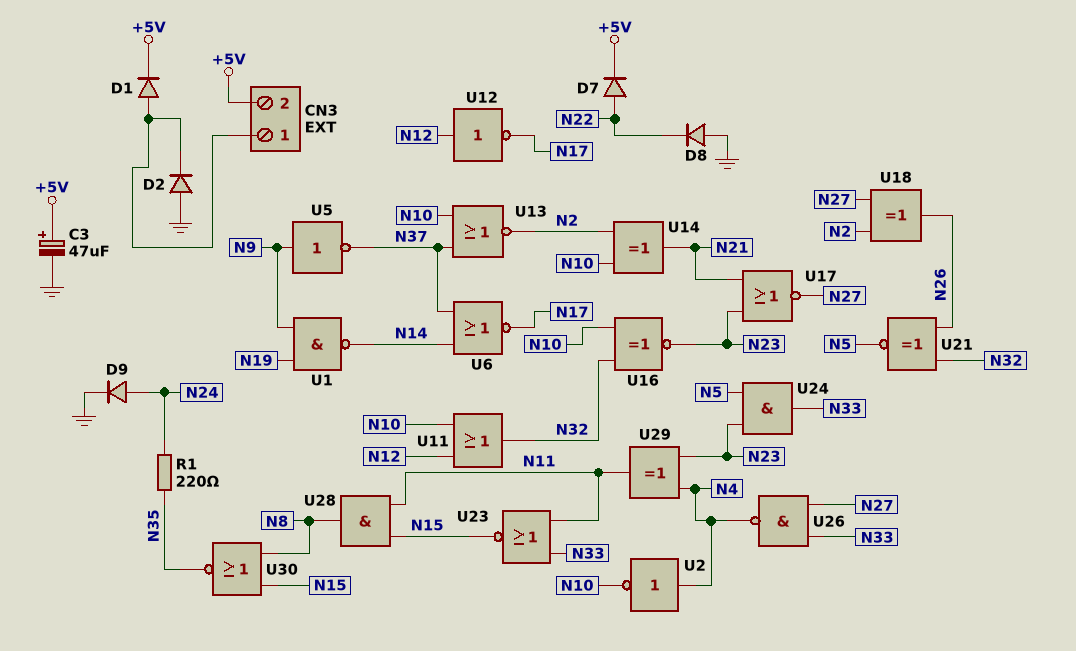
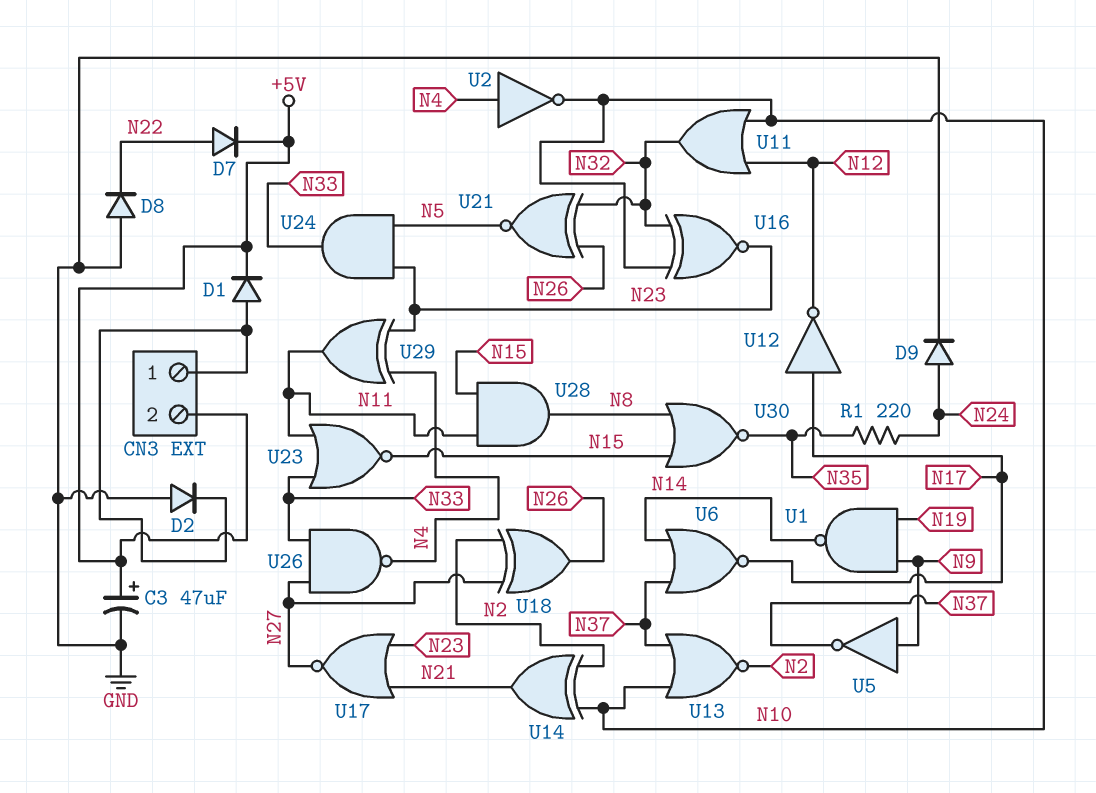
U12: NOT (in N12, out N17) -> NOT (in N17, out N12)

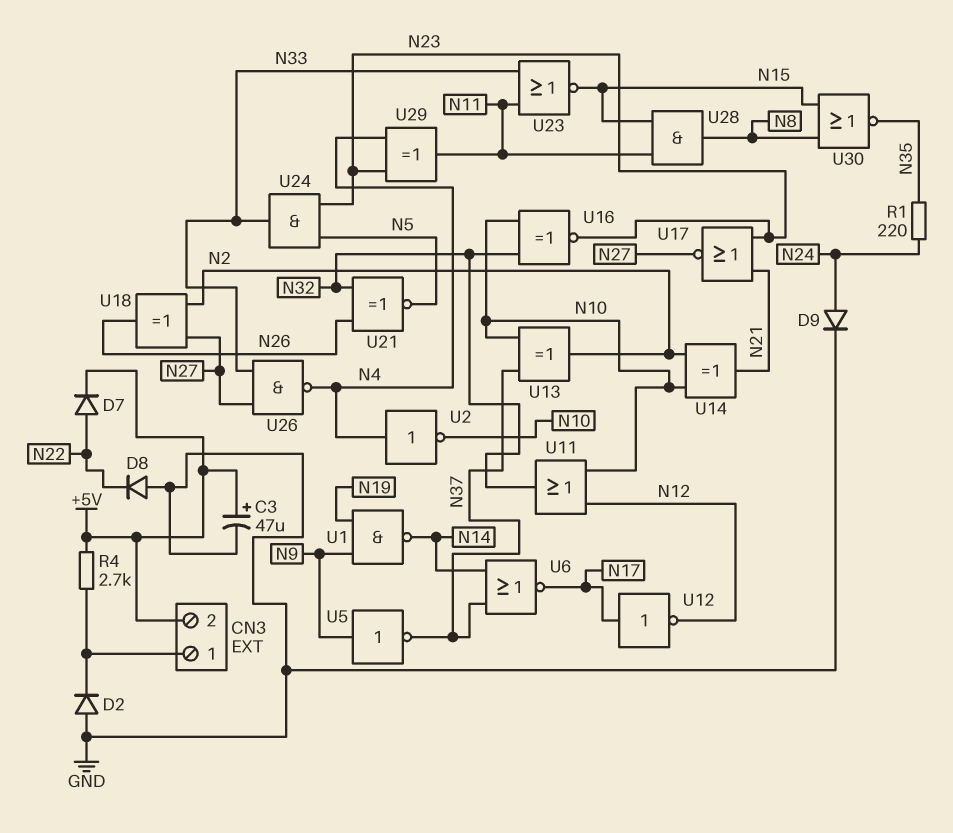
D1: diode (A CN3/1, K +5V) -> none
R4: none -> 2.7k (+5V, CN3/1)
U13: NOR (in N10, in N37, out N2) -> XOR (in N10, in N37, out N2)

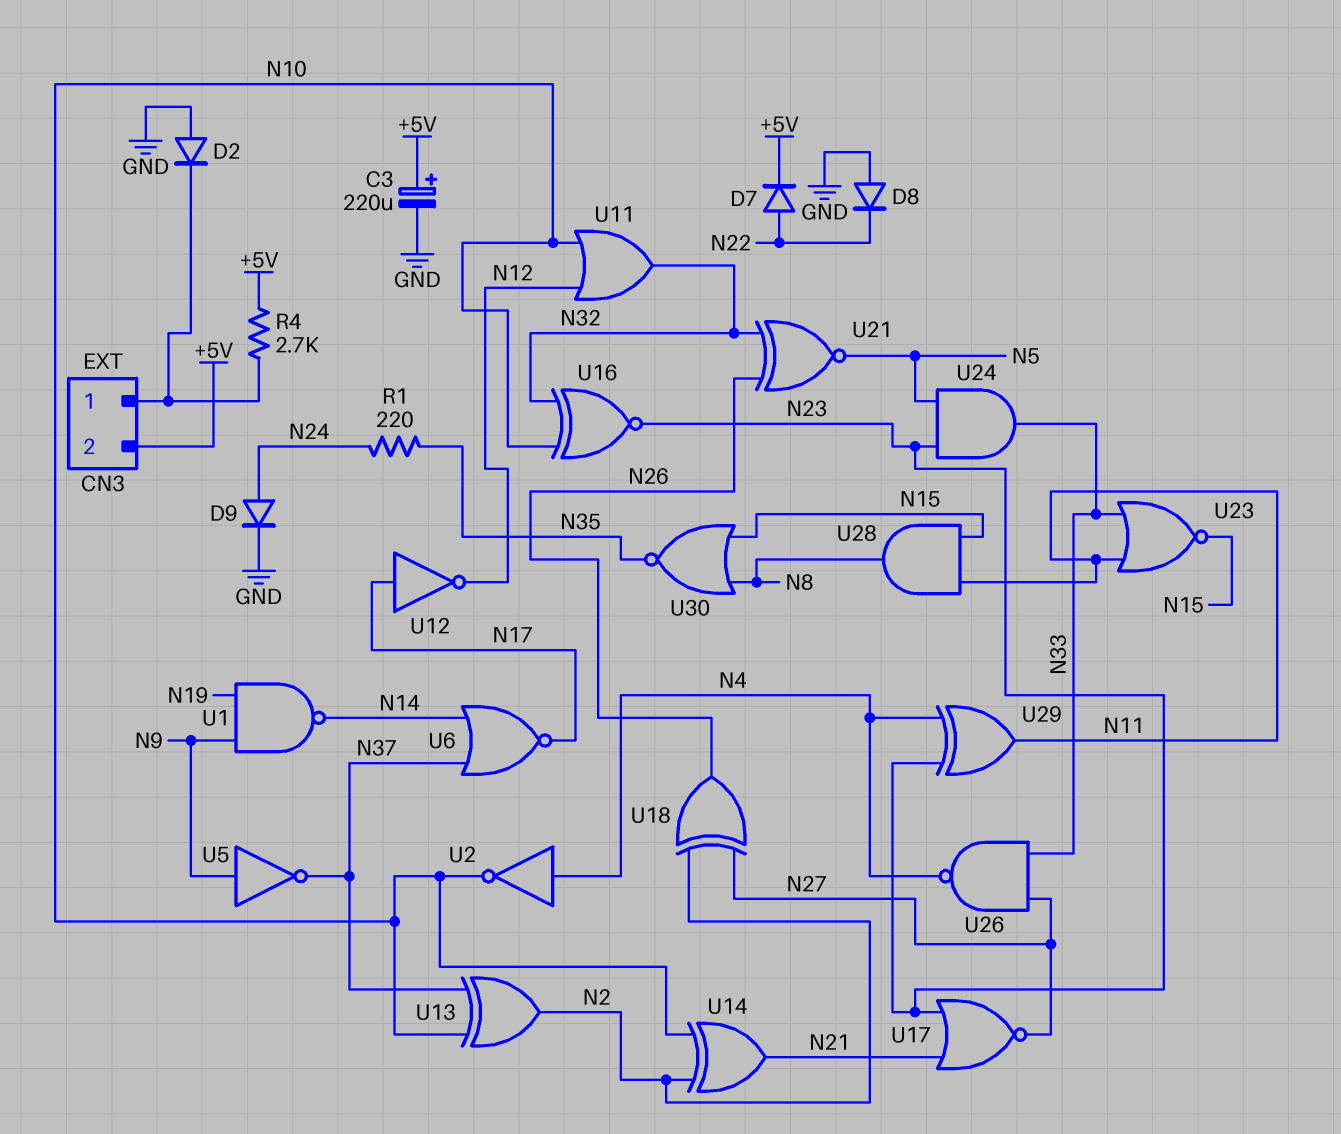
C3: 47uF (plus +5V, minus GND) -> 220uF (plus +5V, minus GND)

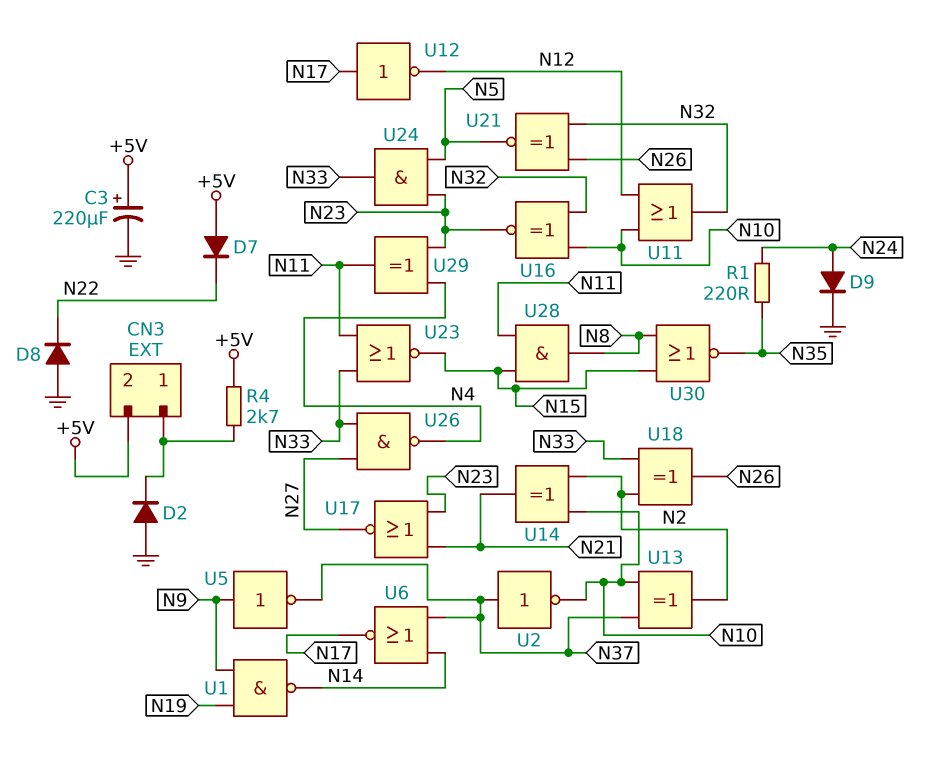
D7: diode (A N22, K +5V) -> diode (A +5V, K N22)
U2: NOT (in N4, out N10) -> NOT (in N37, out N10)
U18: XOR (in N2, in N27, out N26) -> XOR (in N2, in N33, out N26)

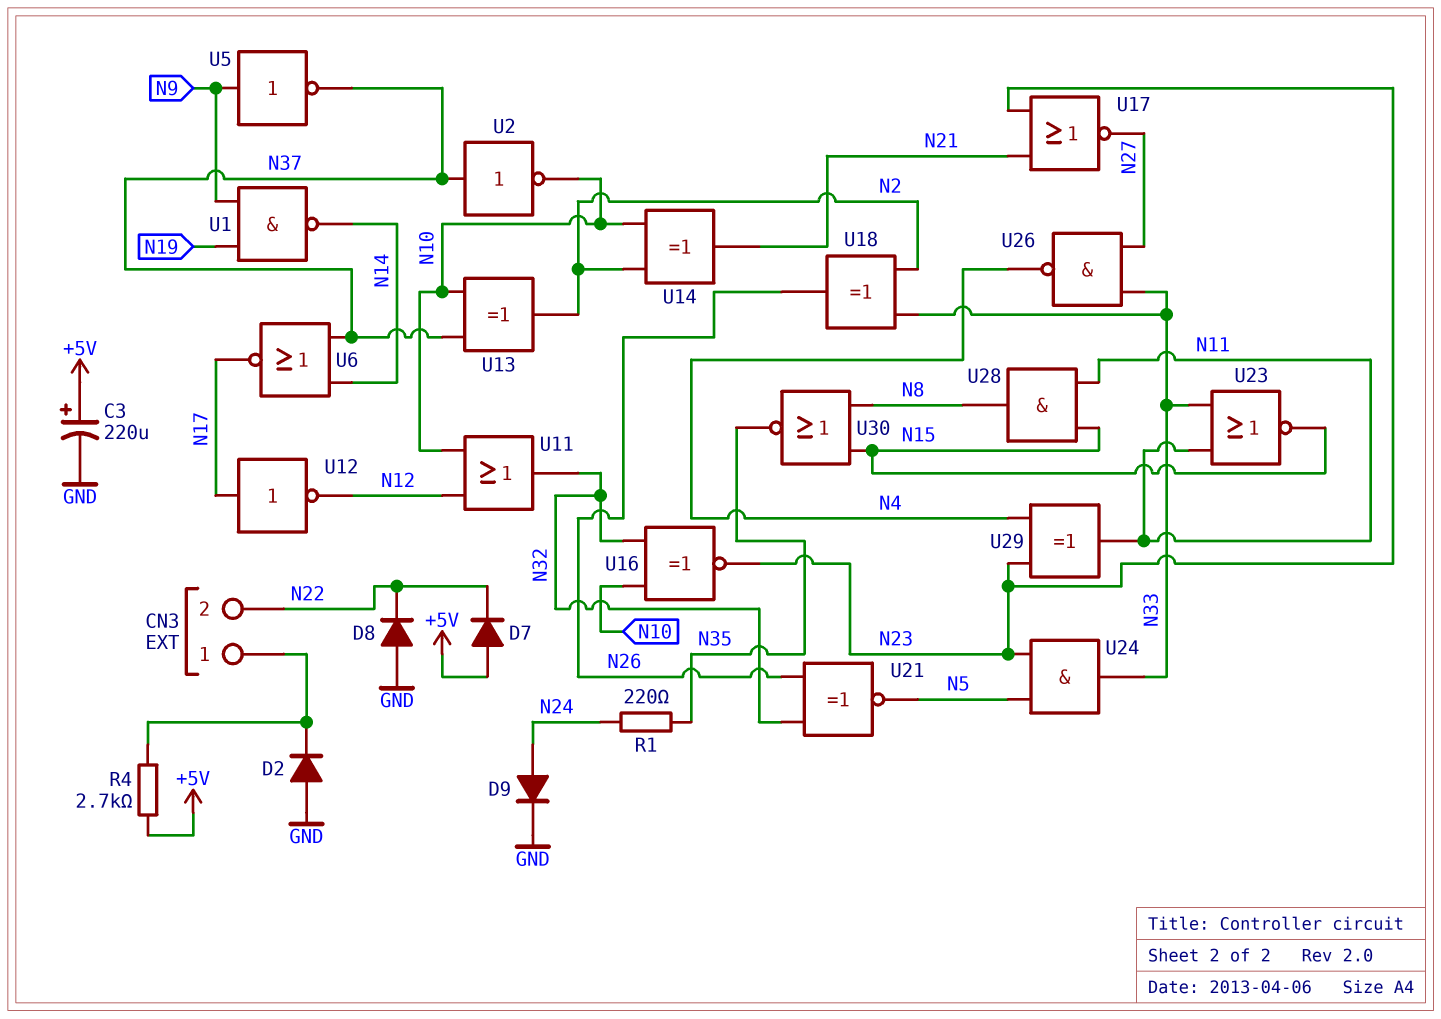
CN3 pin 2: +5V -> N22

